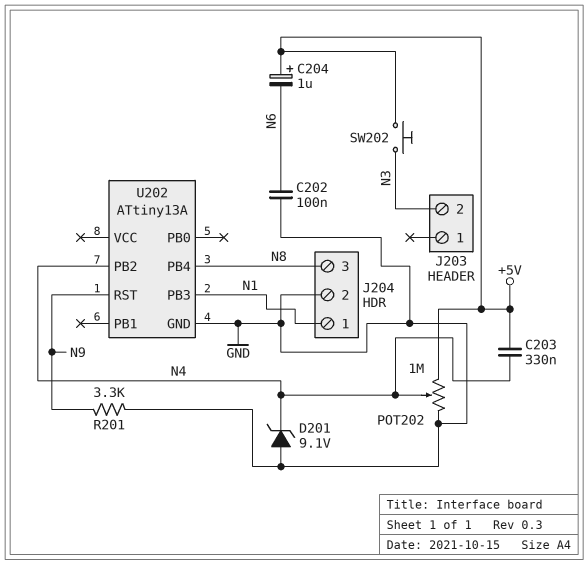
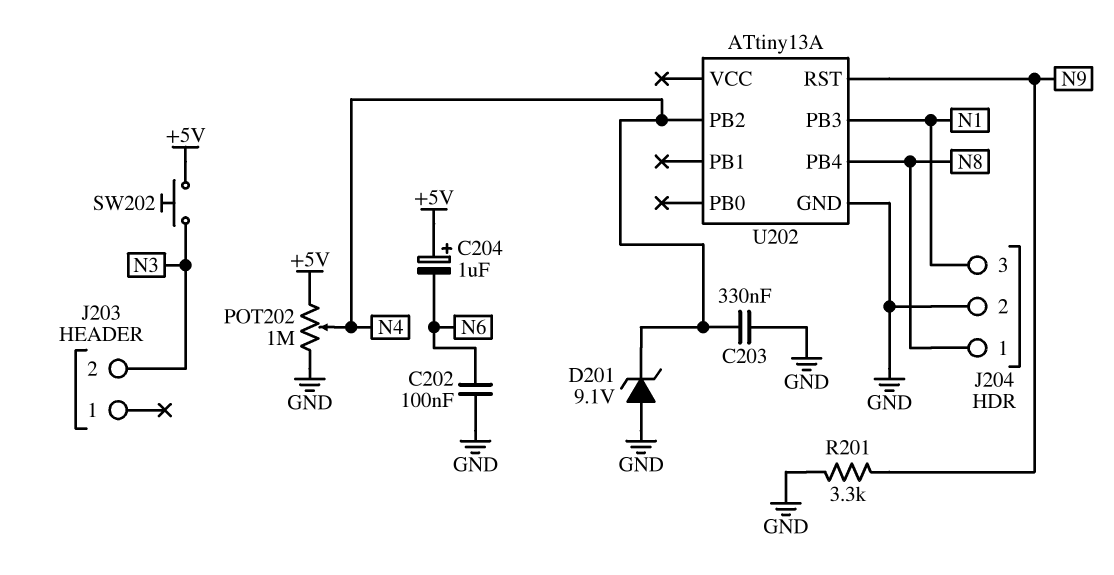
C203: 330nF (+5V, N4) -> 330nF (GND, N4)
J204 pin 1: N1 -> N8
J204 pin 3: N8 -> N1

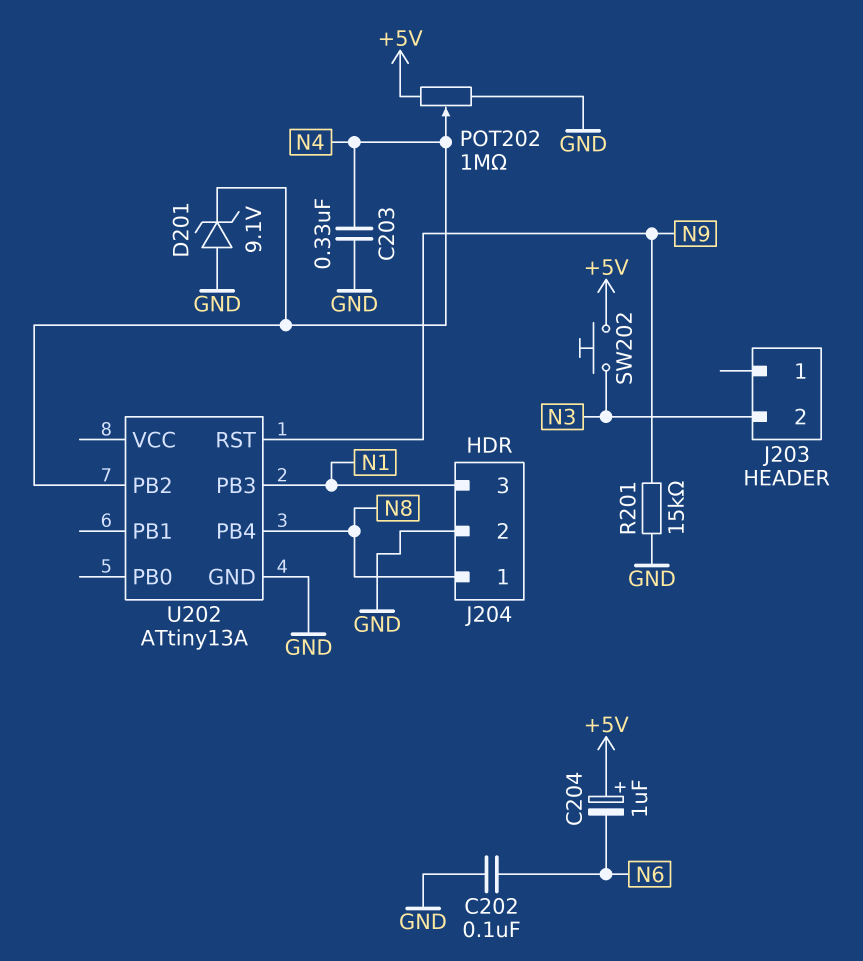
R201: 3.3k (GND, N9) -> 15k (GND, N9)

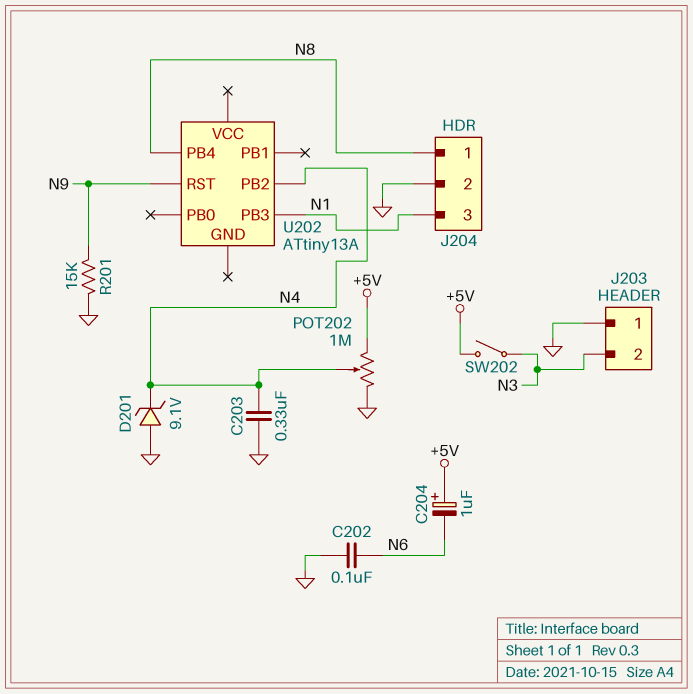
J203 pin 1: none -> GND
SW202: button (+5V, N3) -> switch (+5V, N3)
U202 pin GND: GND -> none

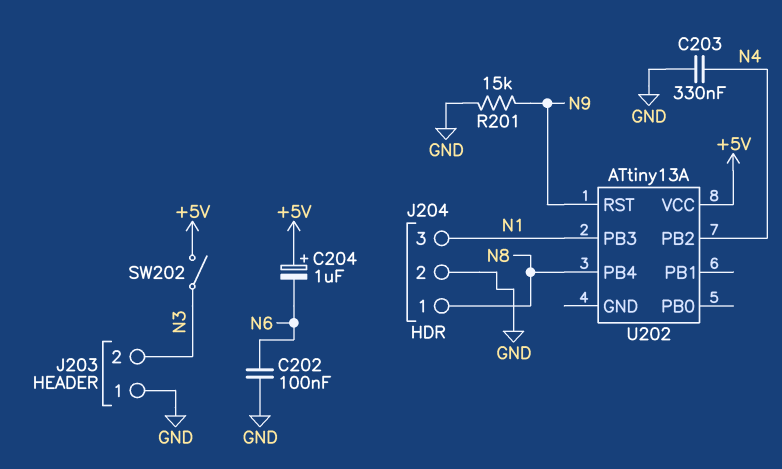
D201: zener 9.1V (A GND, K N4) -> none
POT202: 1M (+5V, GND, wiper N4) -> none
U202 pin VCC: none -> +5V

